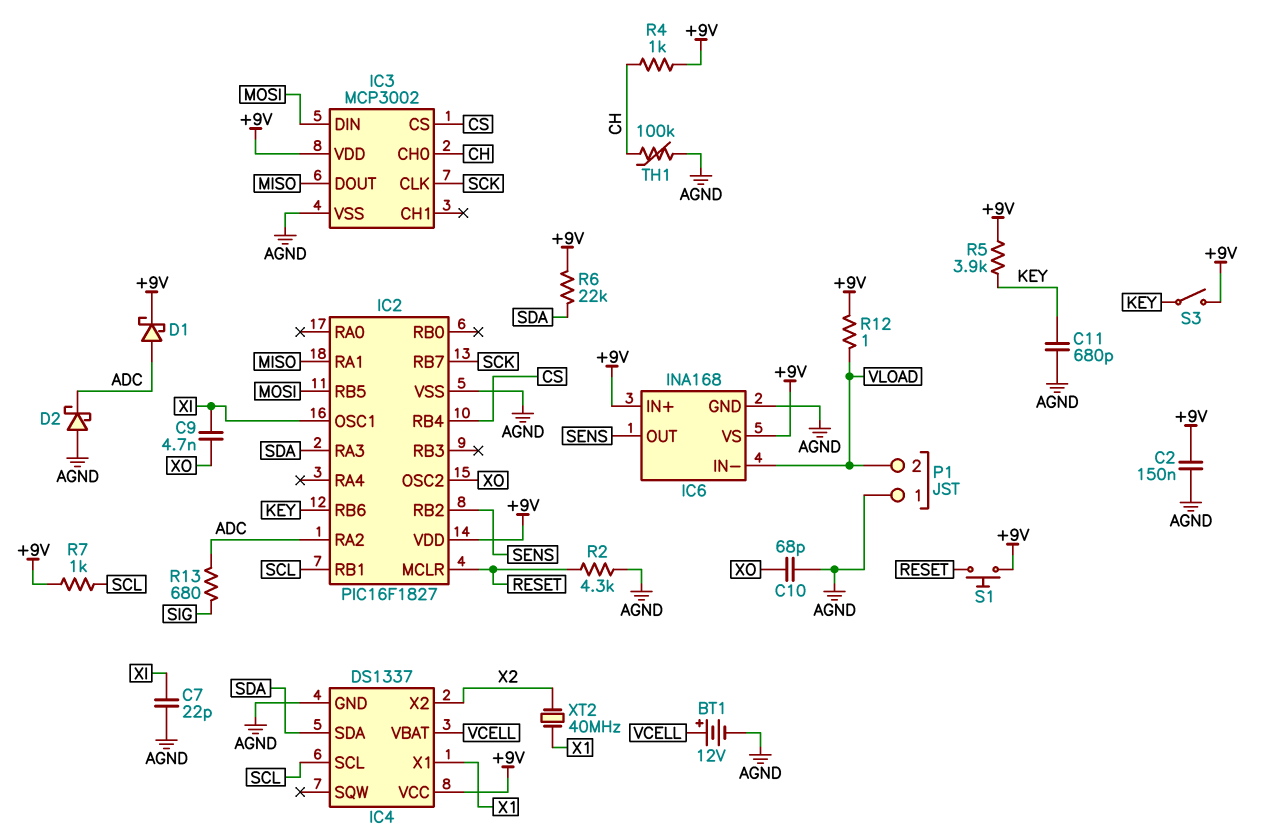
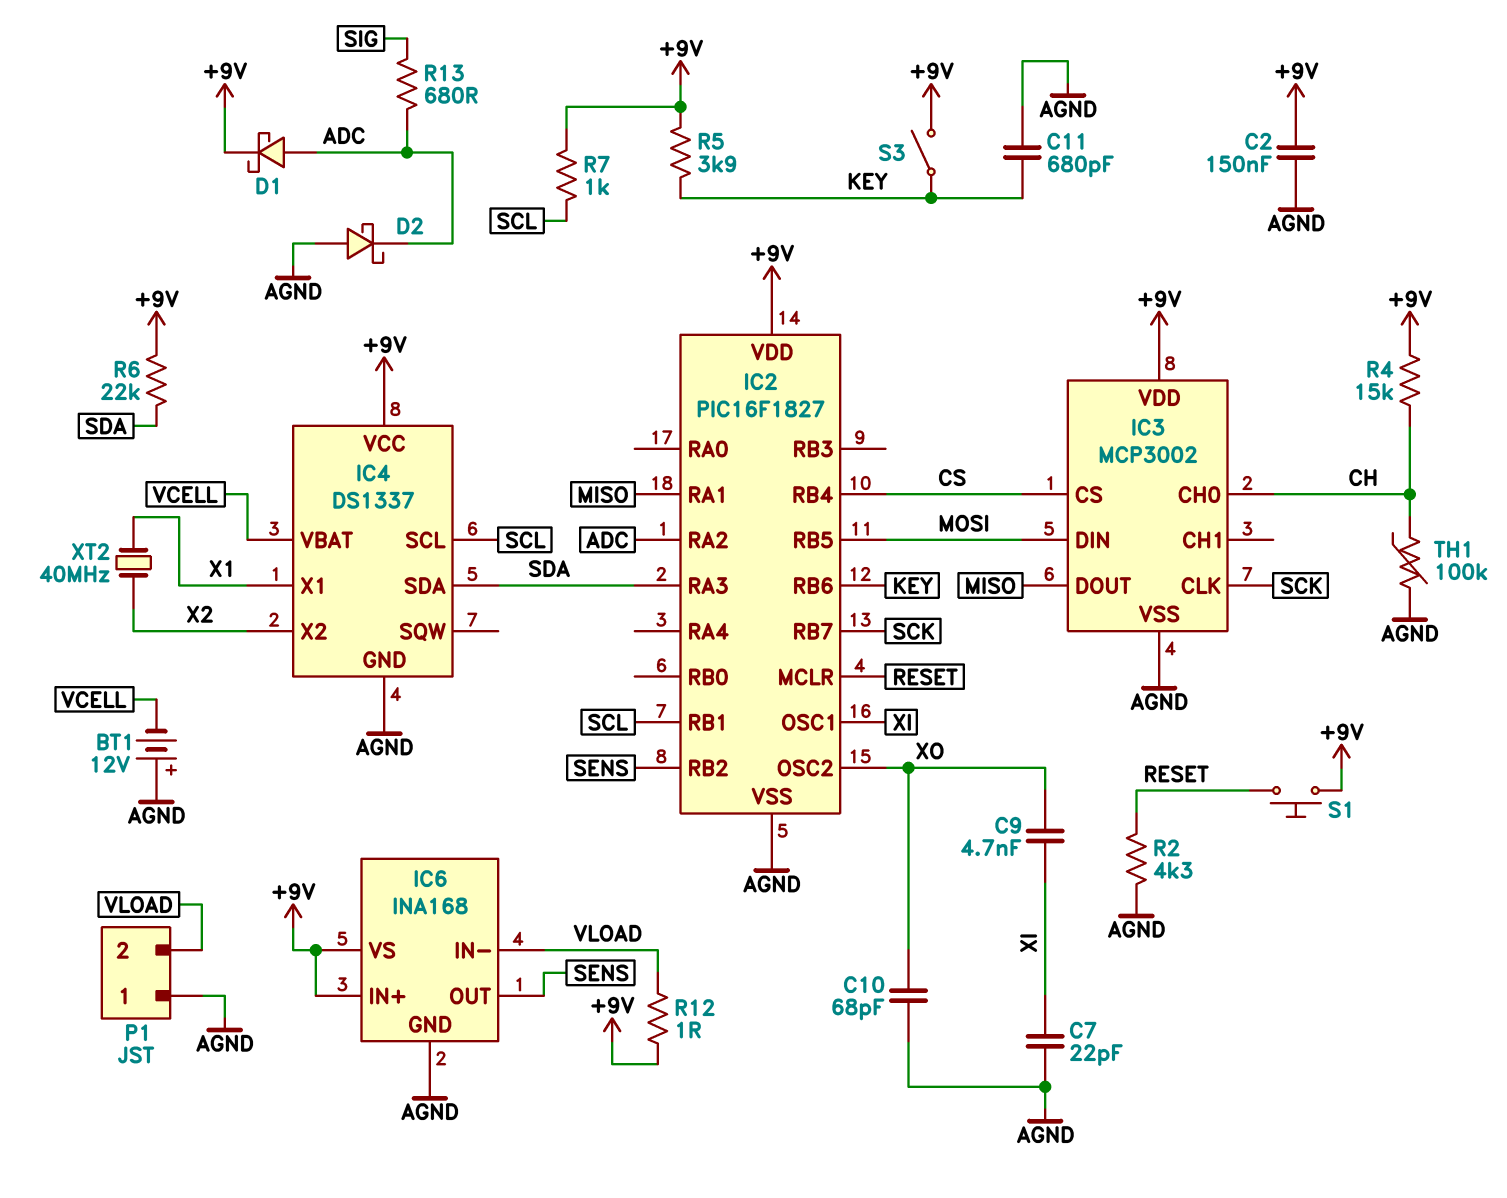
BT1: 12V (plus VCELL, minus AGND) -> 12V (plus AGND, minus VCELL)
R4: 1k (+9V, CH) -> 15k (+9V, CH)

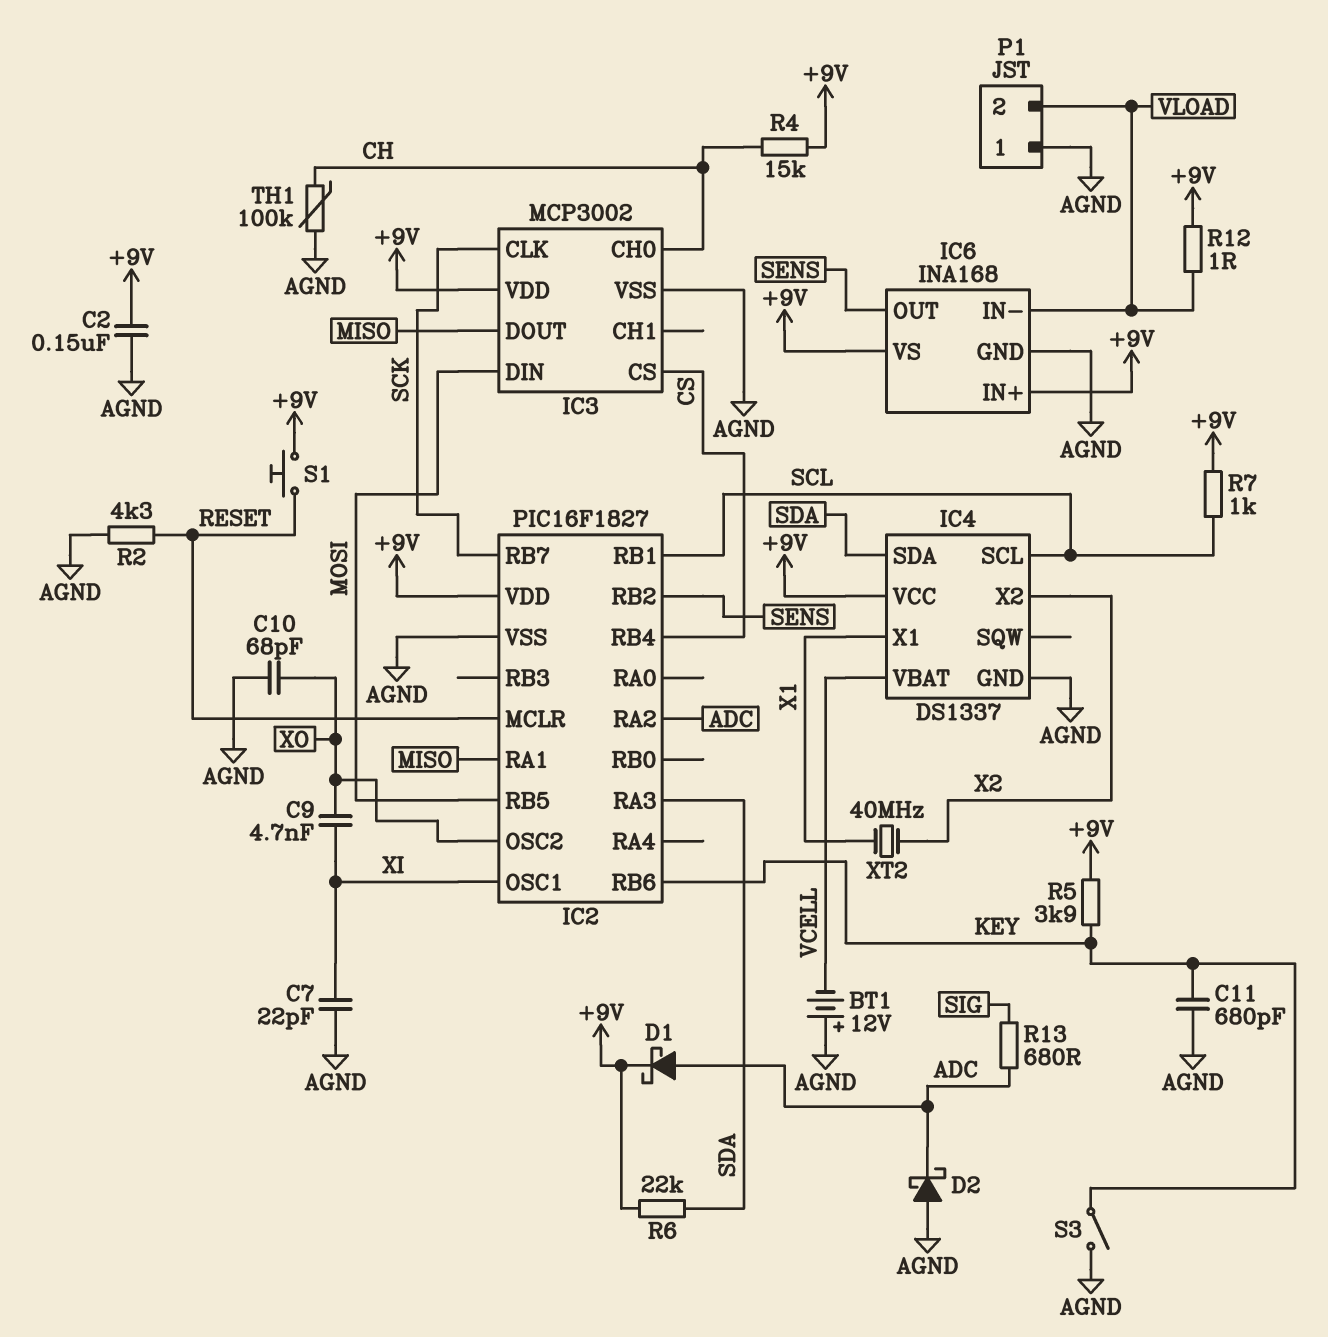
S3: switch (+9V, KEY) -> switch (AGND, KEY)

